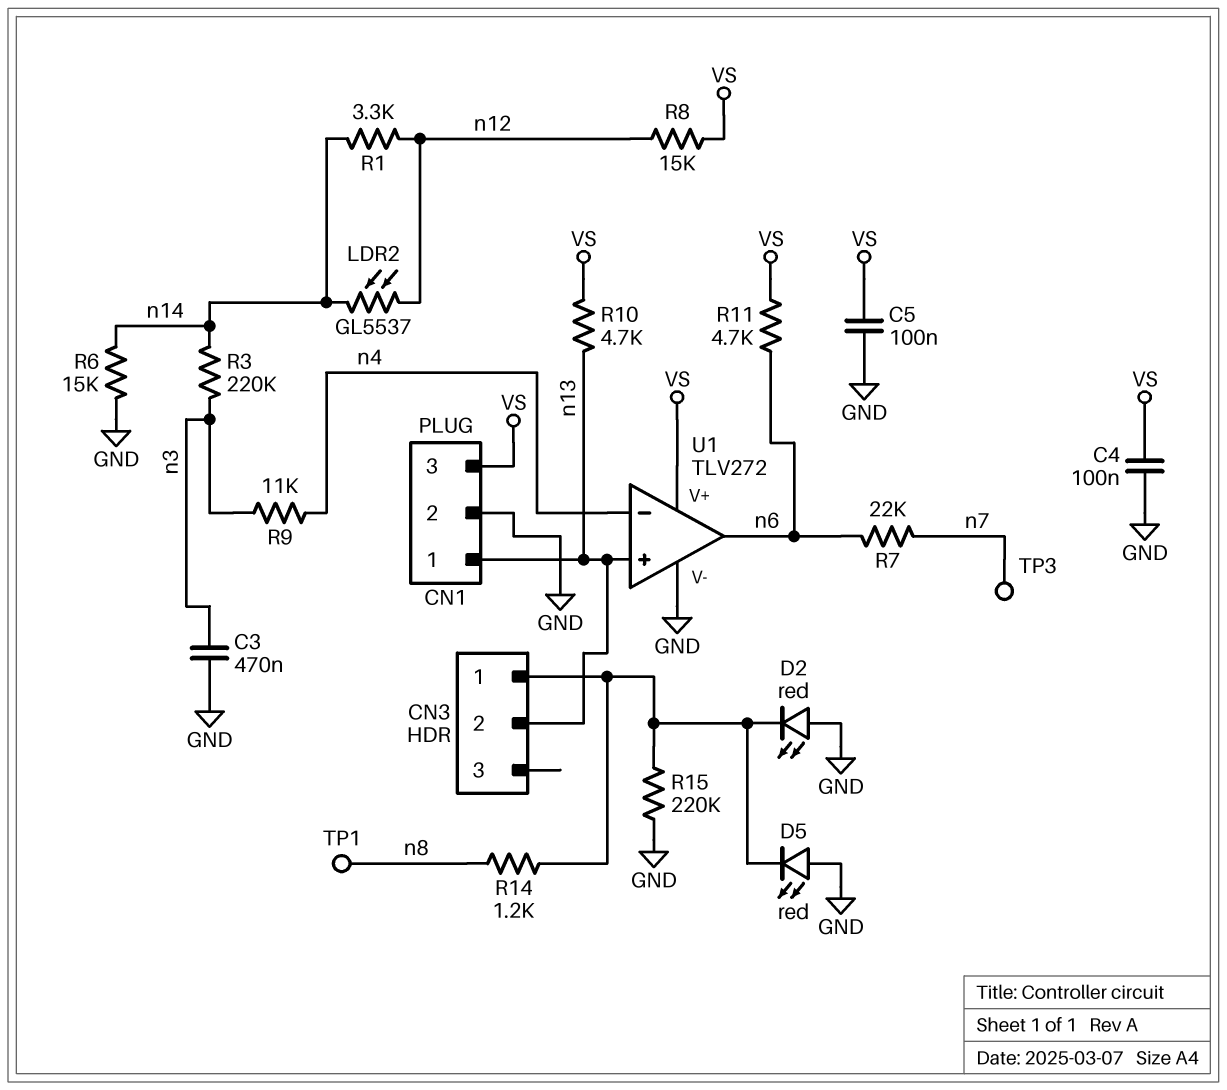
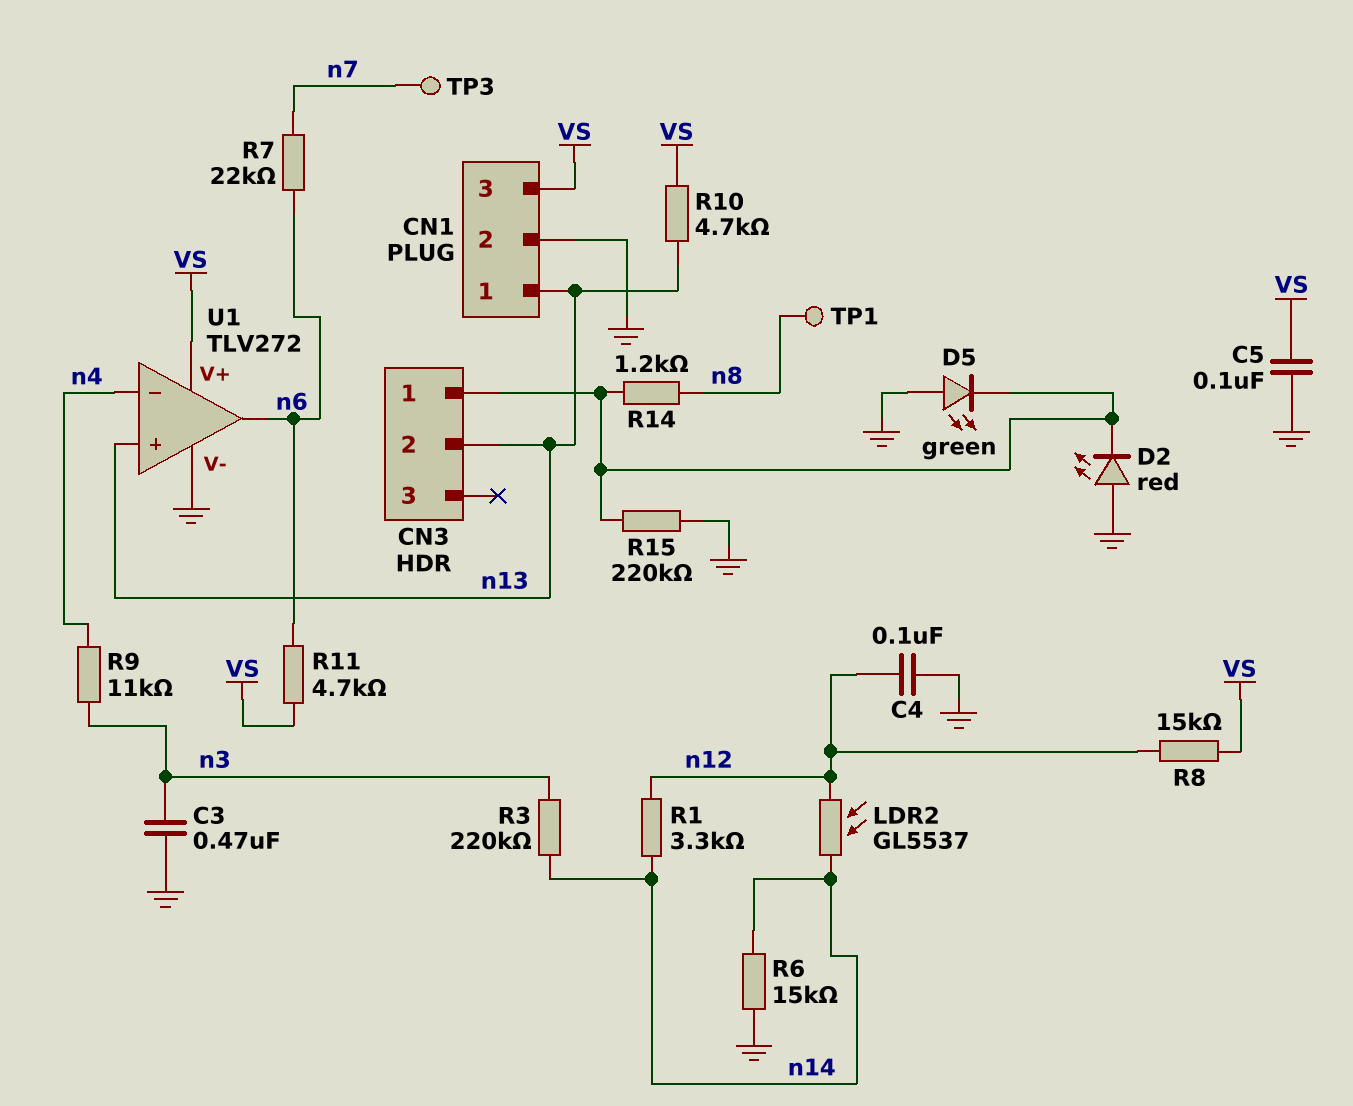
C4: 100nF (GND, VS) -> 100nF (GND, n12)
D5: LED red (A GND, K CN3/1) -> LED green (A GND, K CN3/1)

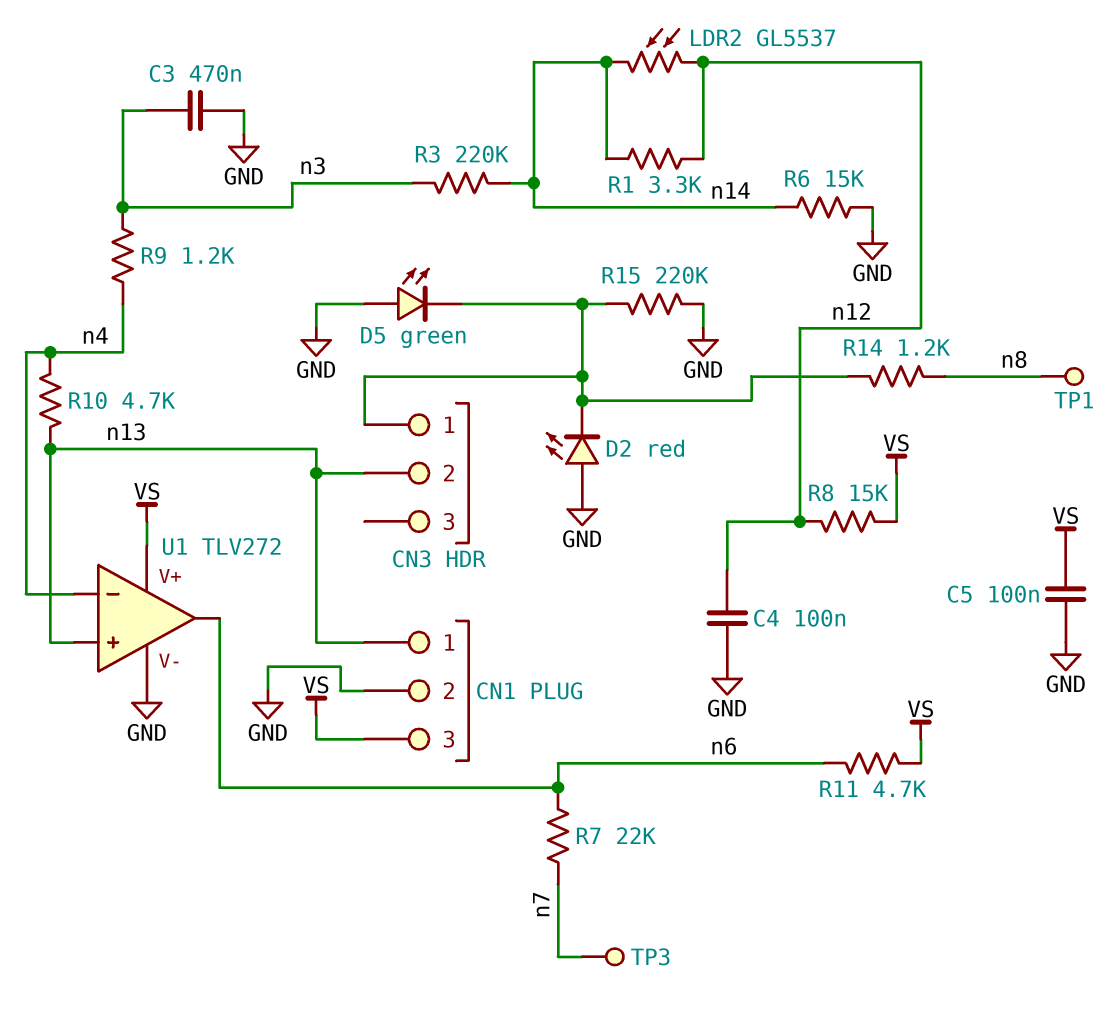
R9: 11k (n3, n4) -> 1.2k (n3, n4)
R10: 4.7k (VS, n13) -> 4.7k (n4, n13)

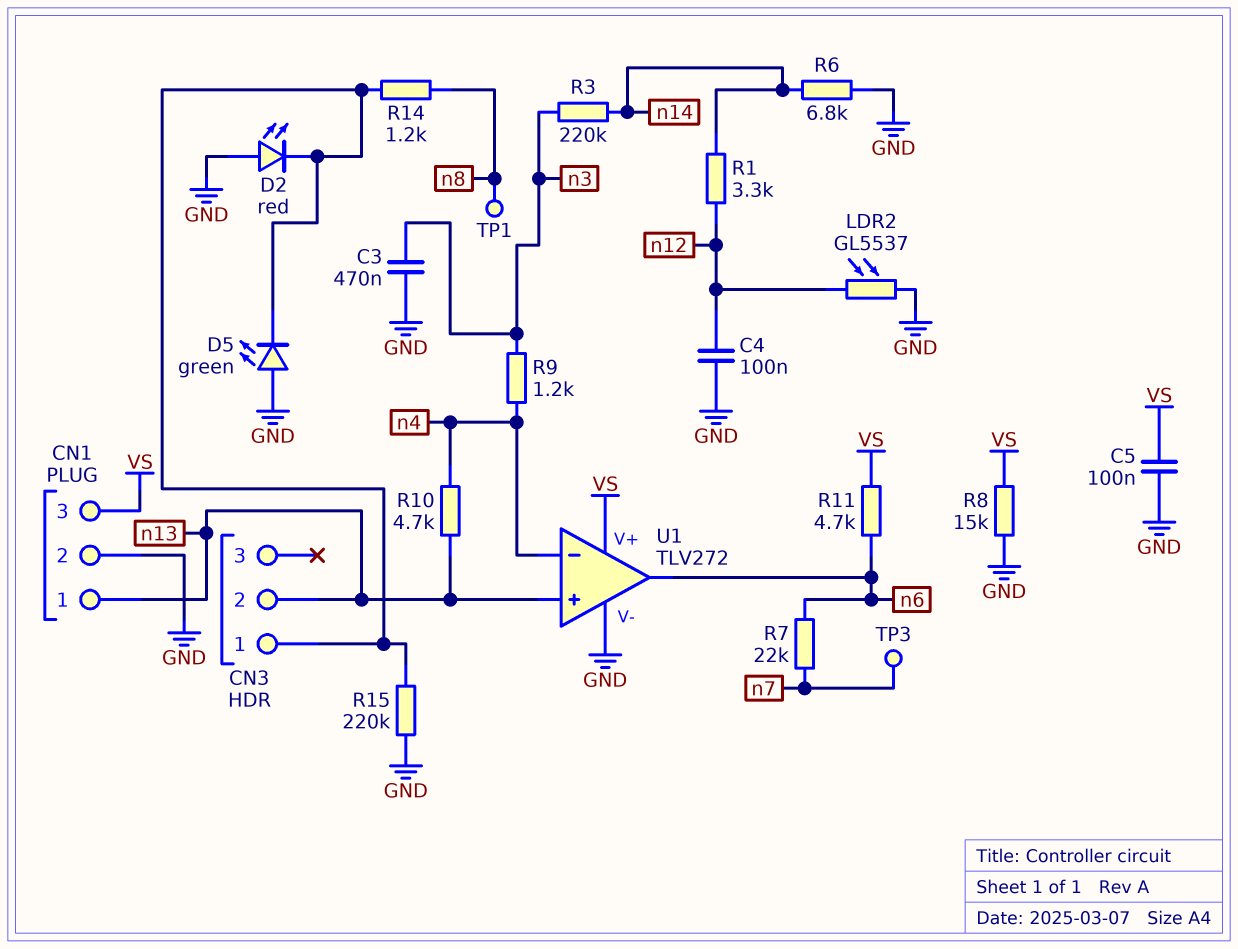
LDR2: GL5537 (n12, n14) -> GL5537 (GND, n12)
R6: 15k (GND, n14) -> 6.8k (GND, n14)
R8: 15k (VS, n12) -> 15k (GND, VS)

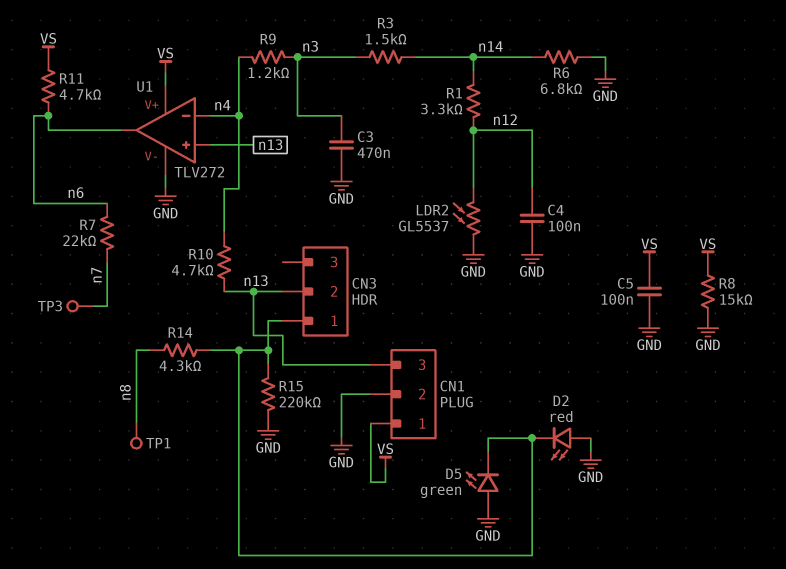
CN1 pin 1: n13 -> VS
CN1 pin 3: VS -> n13
R3: 220k (n3, n14) -> 1.5k (n3, n14)
R14: 1.2k (CN3/1, n8) -> 4.3k (CN3/1, n8)

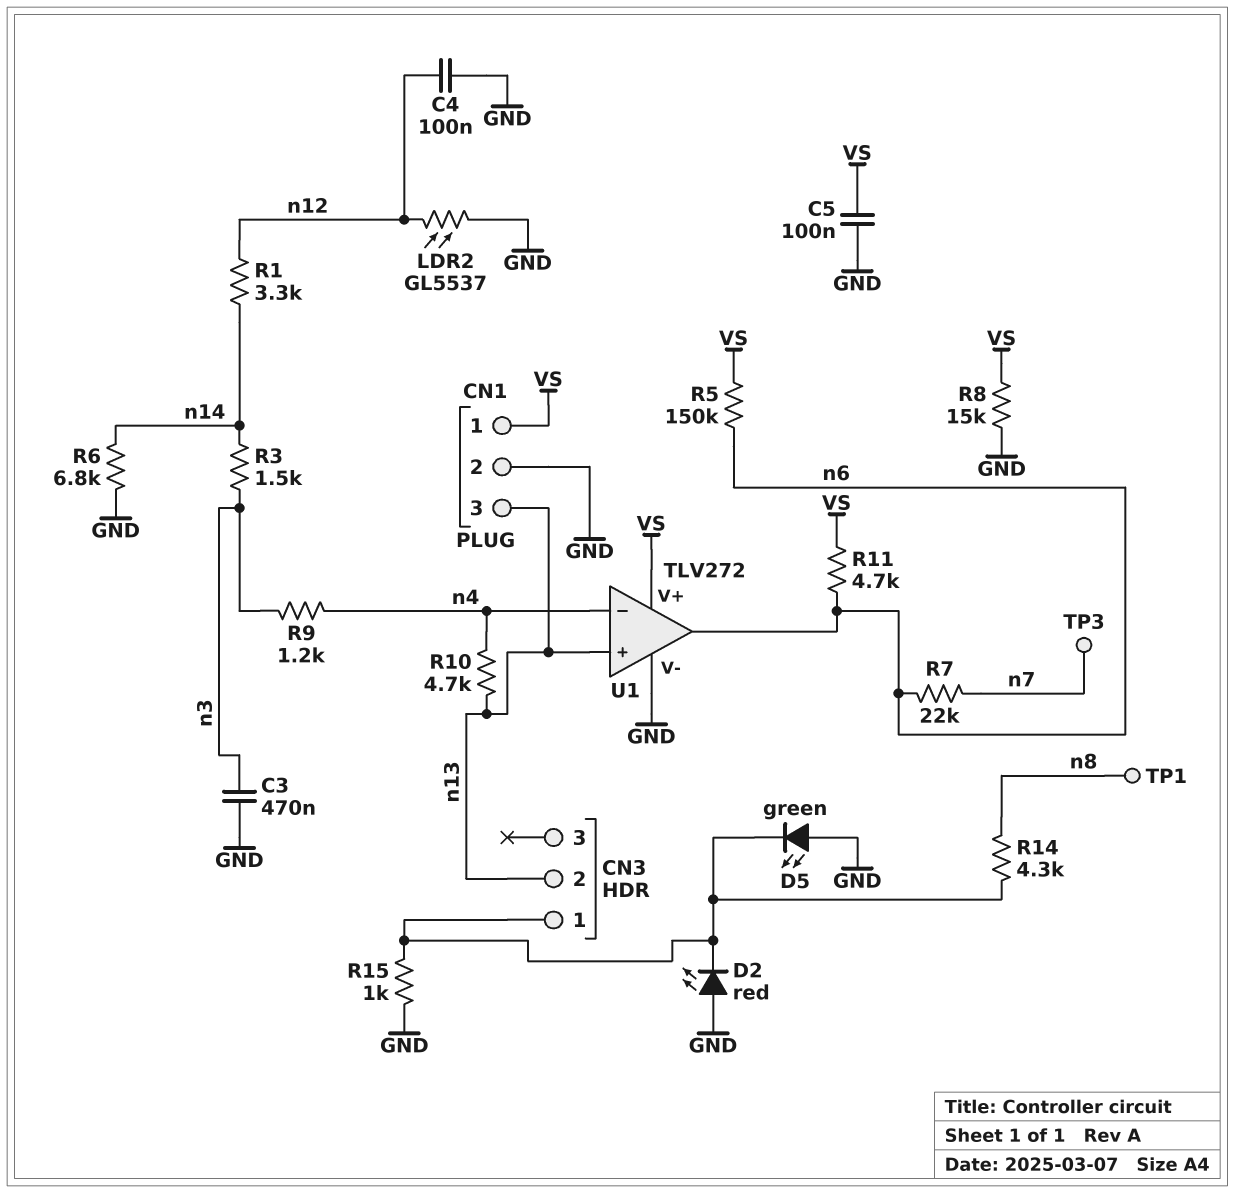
R5: none -> 150k (VS, n6)
R15: 220k (CN3/1, GND) -> 1k (CN3/1, GND)

